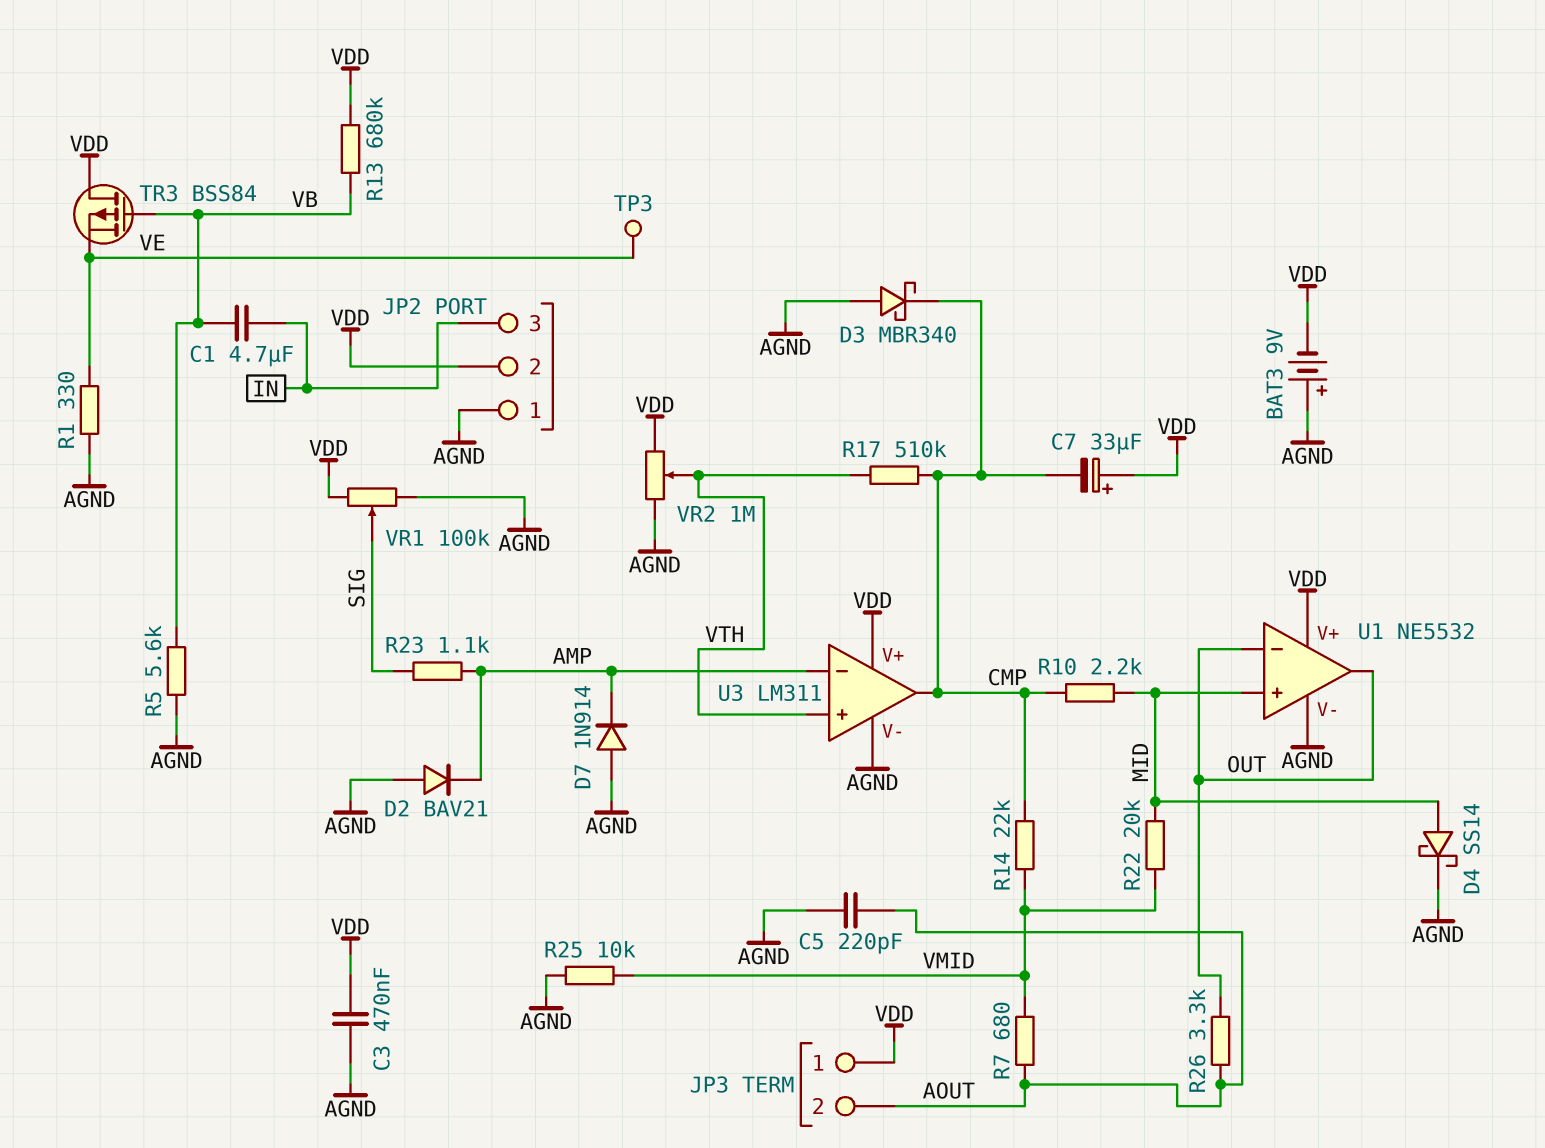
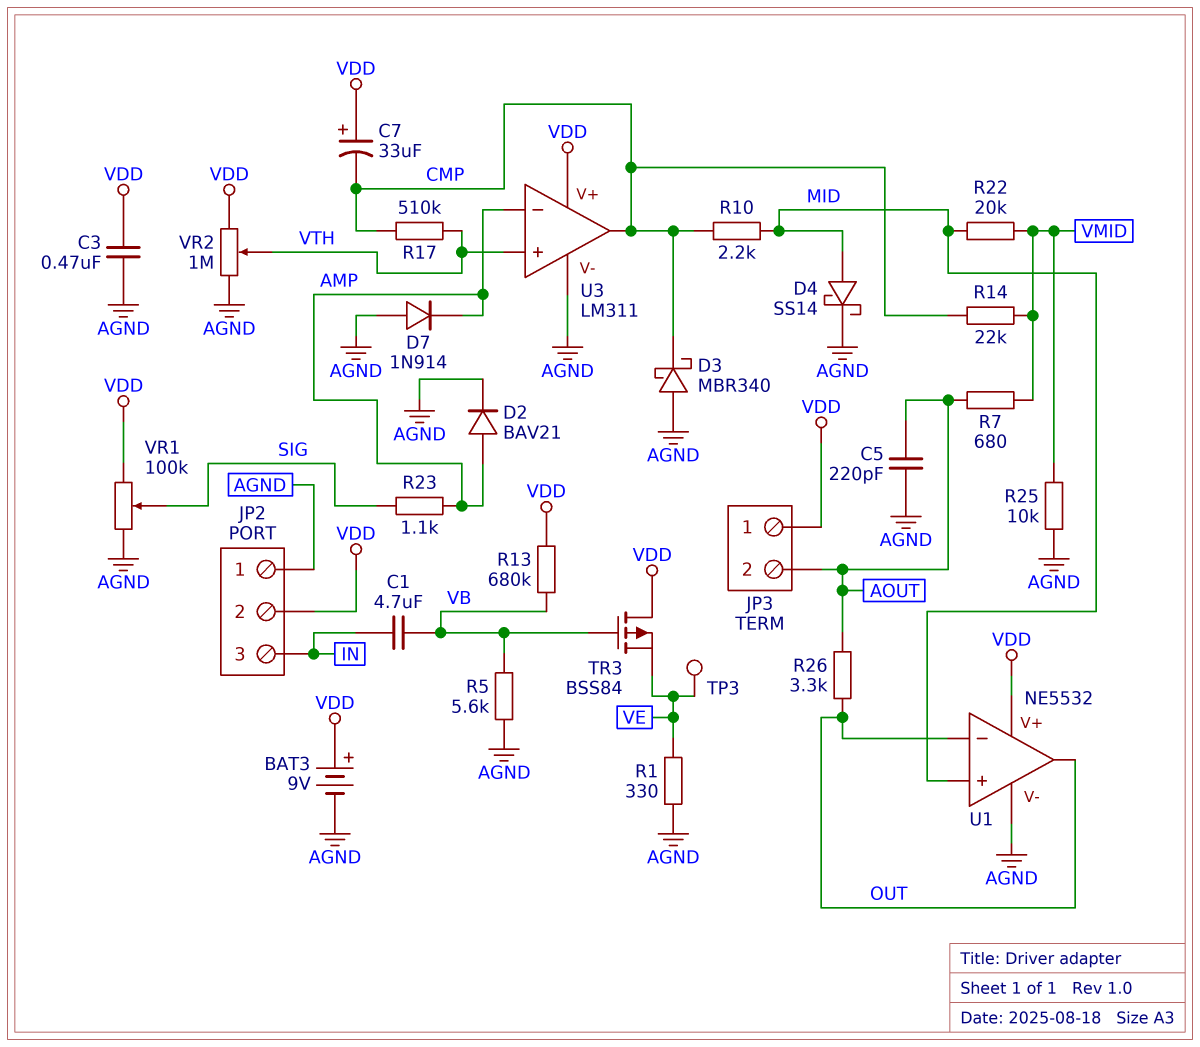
BAT3: 9V (plus AGND, minus VDD) -> 9V (plus VDD, minus AGND)
D2: diode BAV21 (A AGND, K AMP) -> diode BAV21 (A AMP, K AGND)

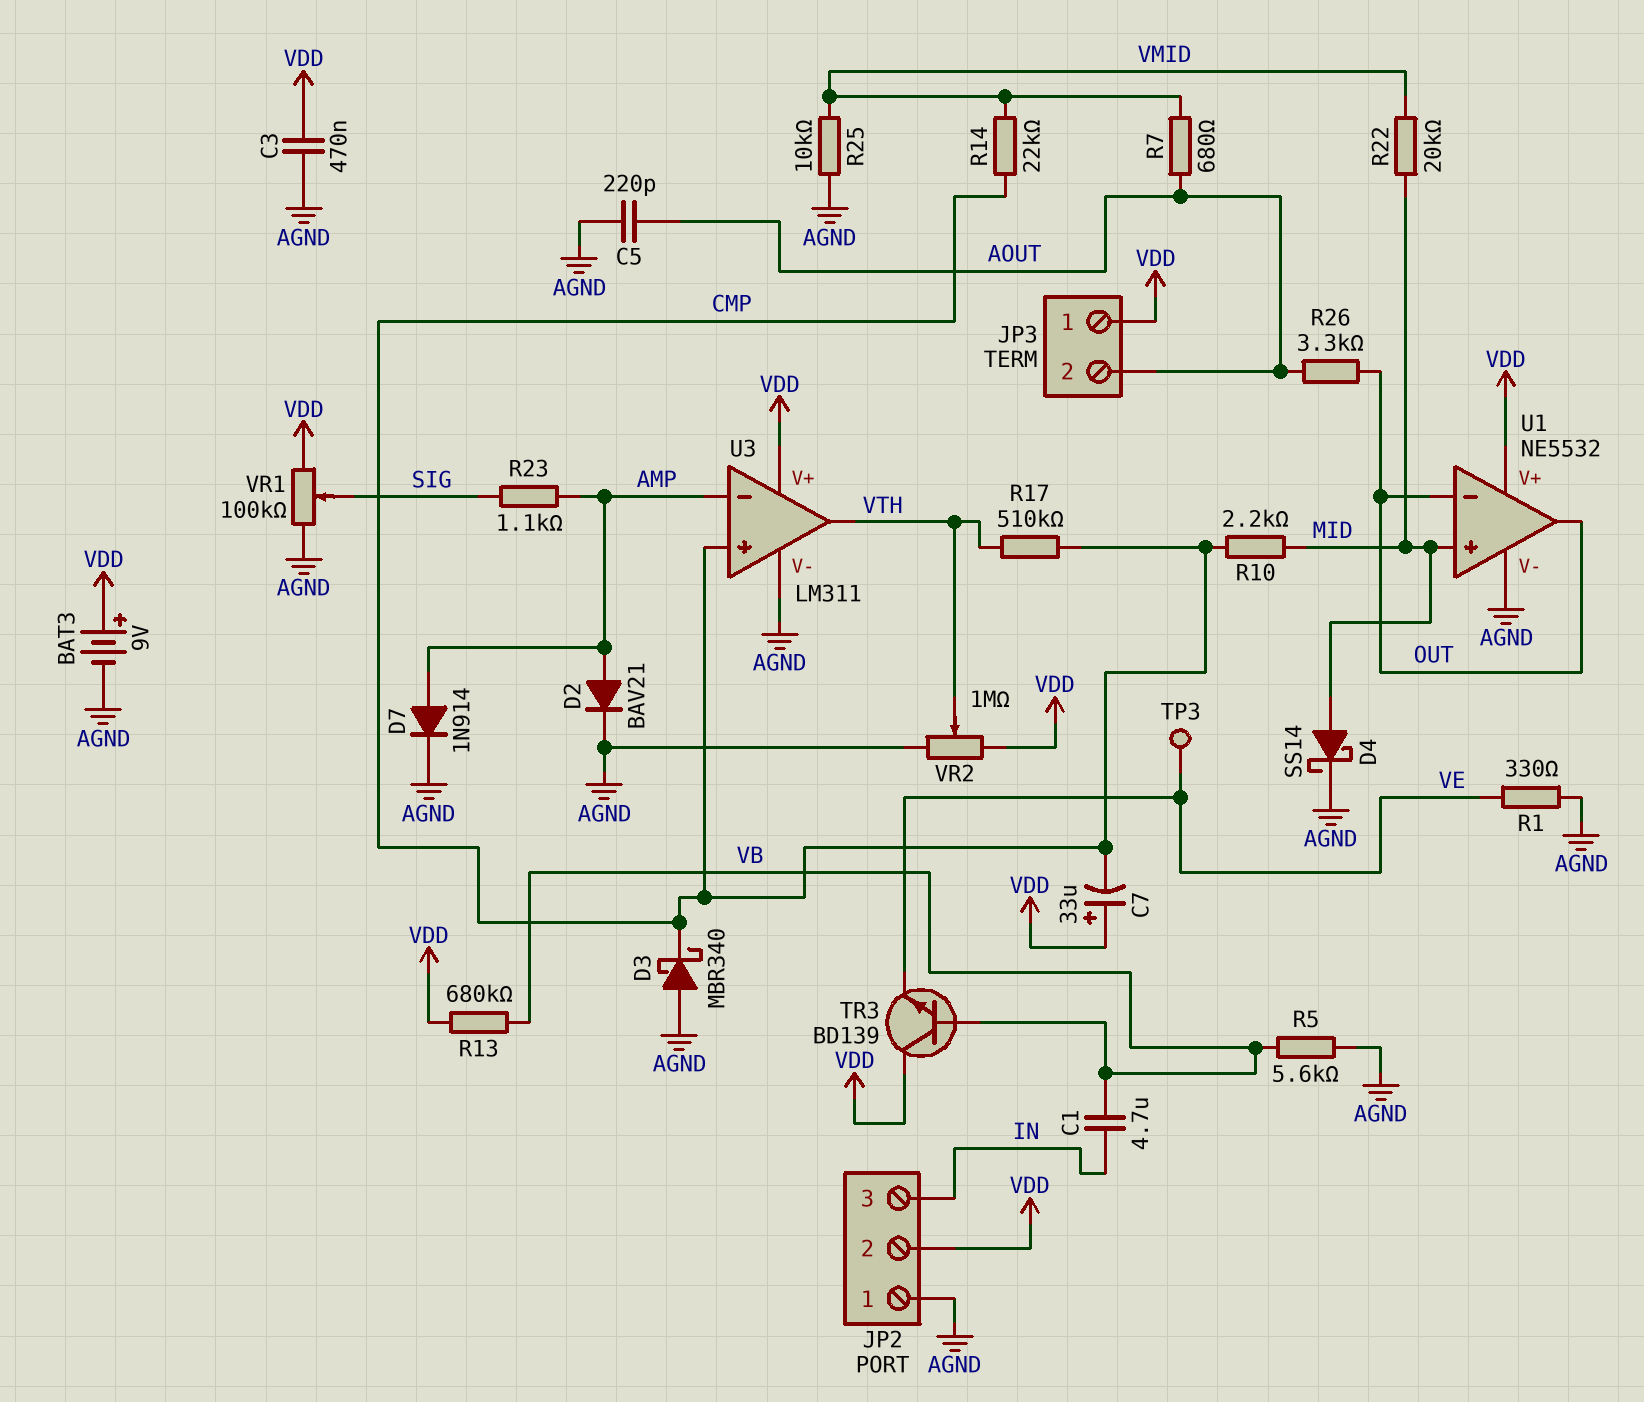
D7: diode 1N914 (A AGND, K AMP) -> diode 1N914 (A AMP, K AGND)
TR3: PMOS BSS84 (G VB, D VDD, S VE) -> NPN BD139 (B VB, C VDD, E VE)
U3 pin in+: VTH -> CMP
U3 pin out: CMP -> VTH

